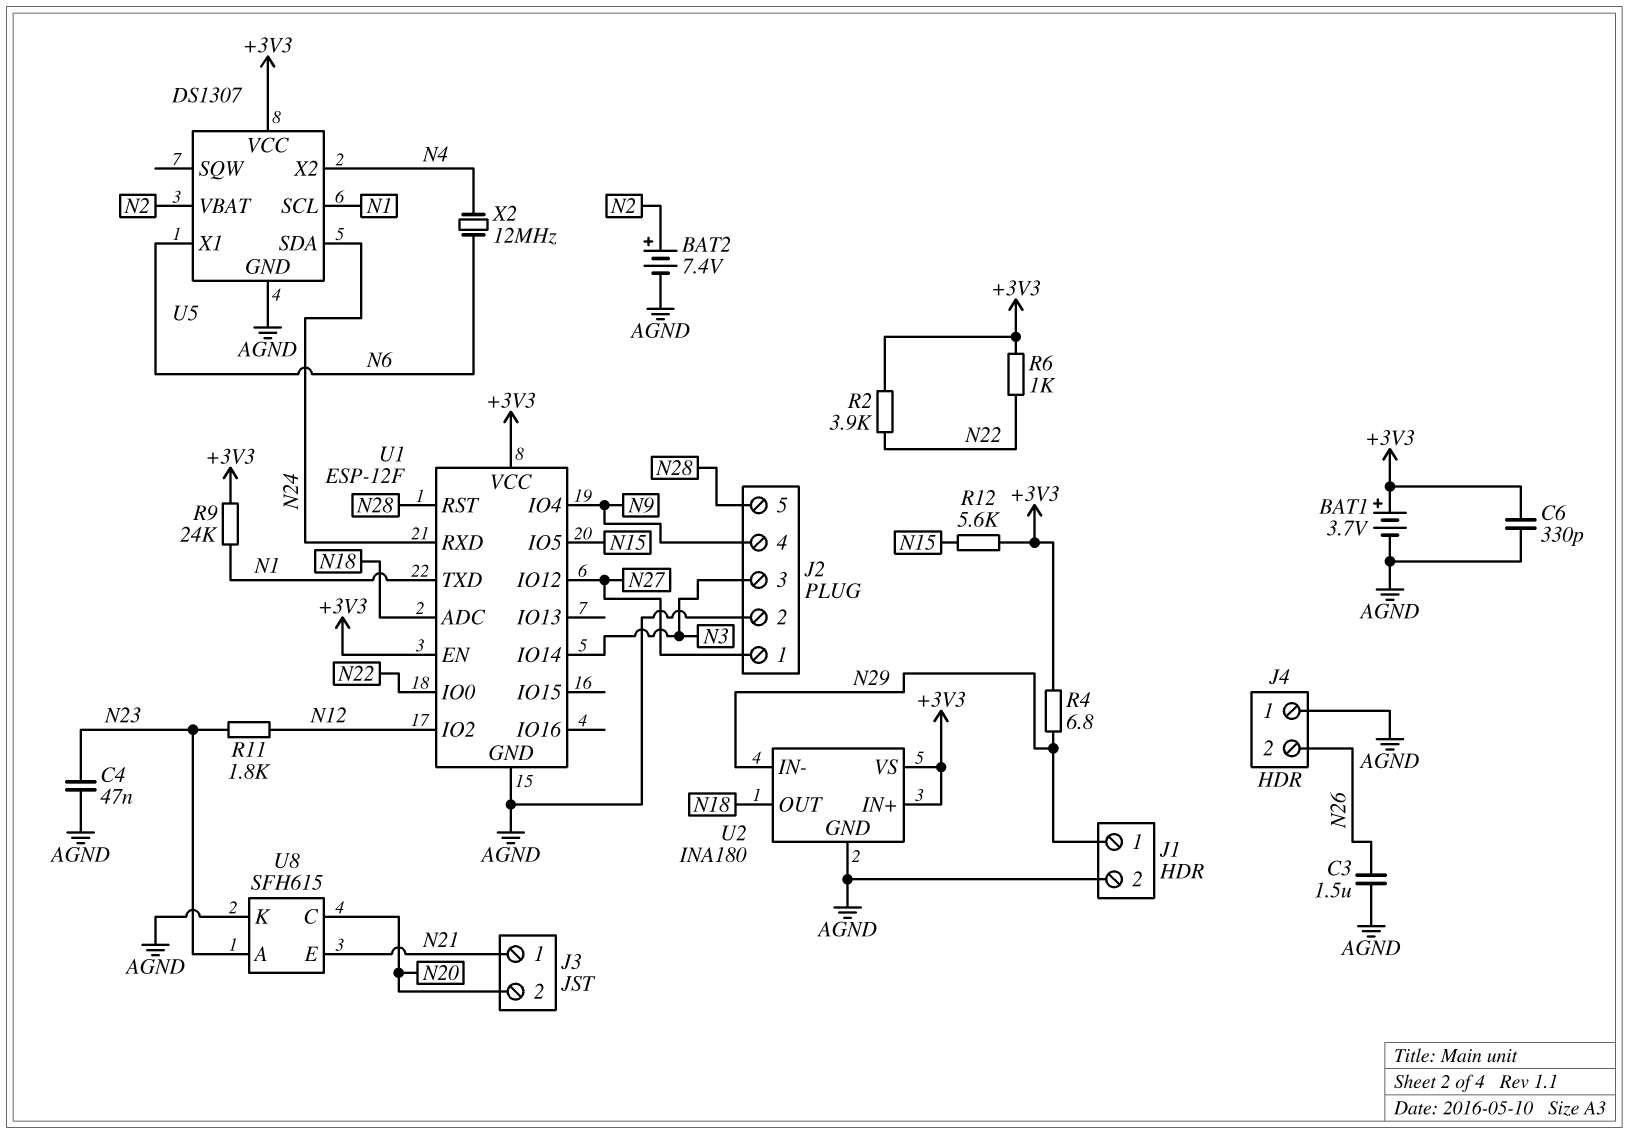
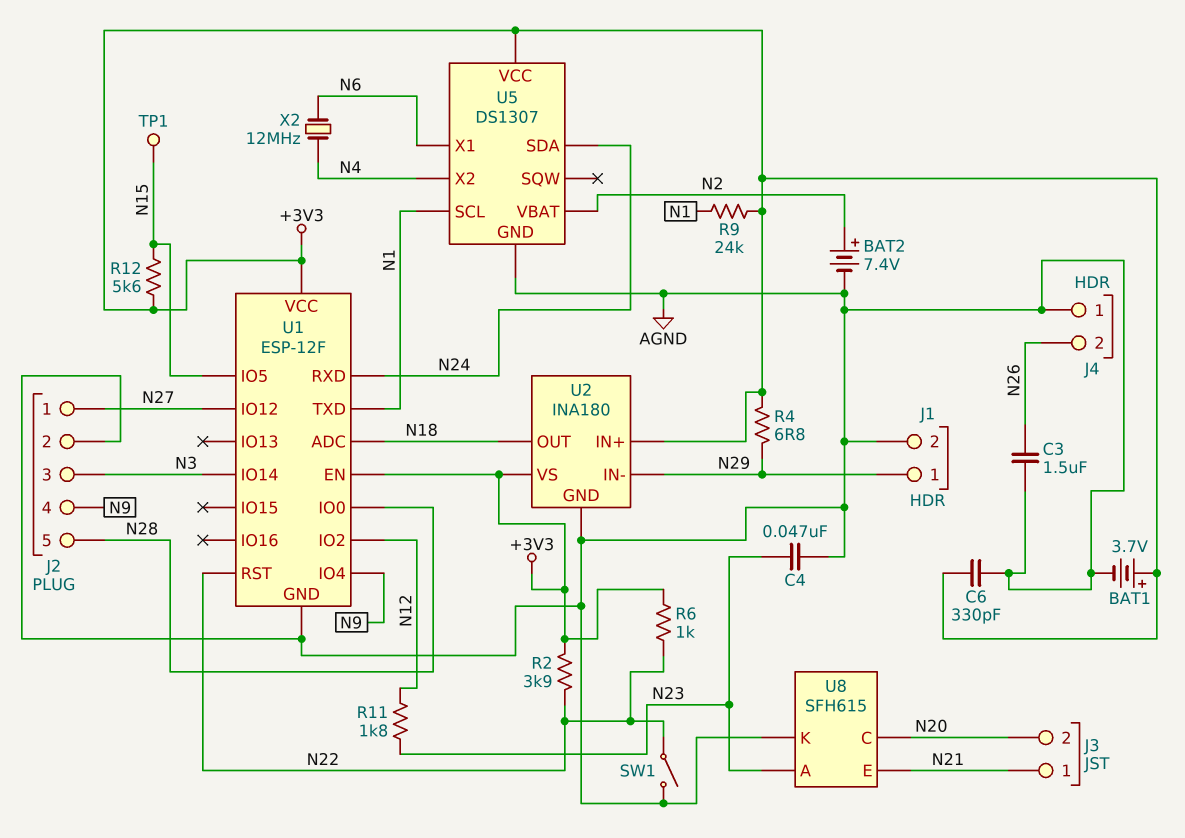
SW1: none -> switch (AGND, N22)
TP1: none -> test point (N15)
U1 pin IO0: N22 -> N28
U1 pin RST: N28 -> N22

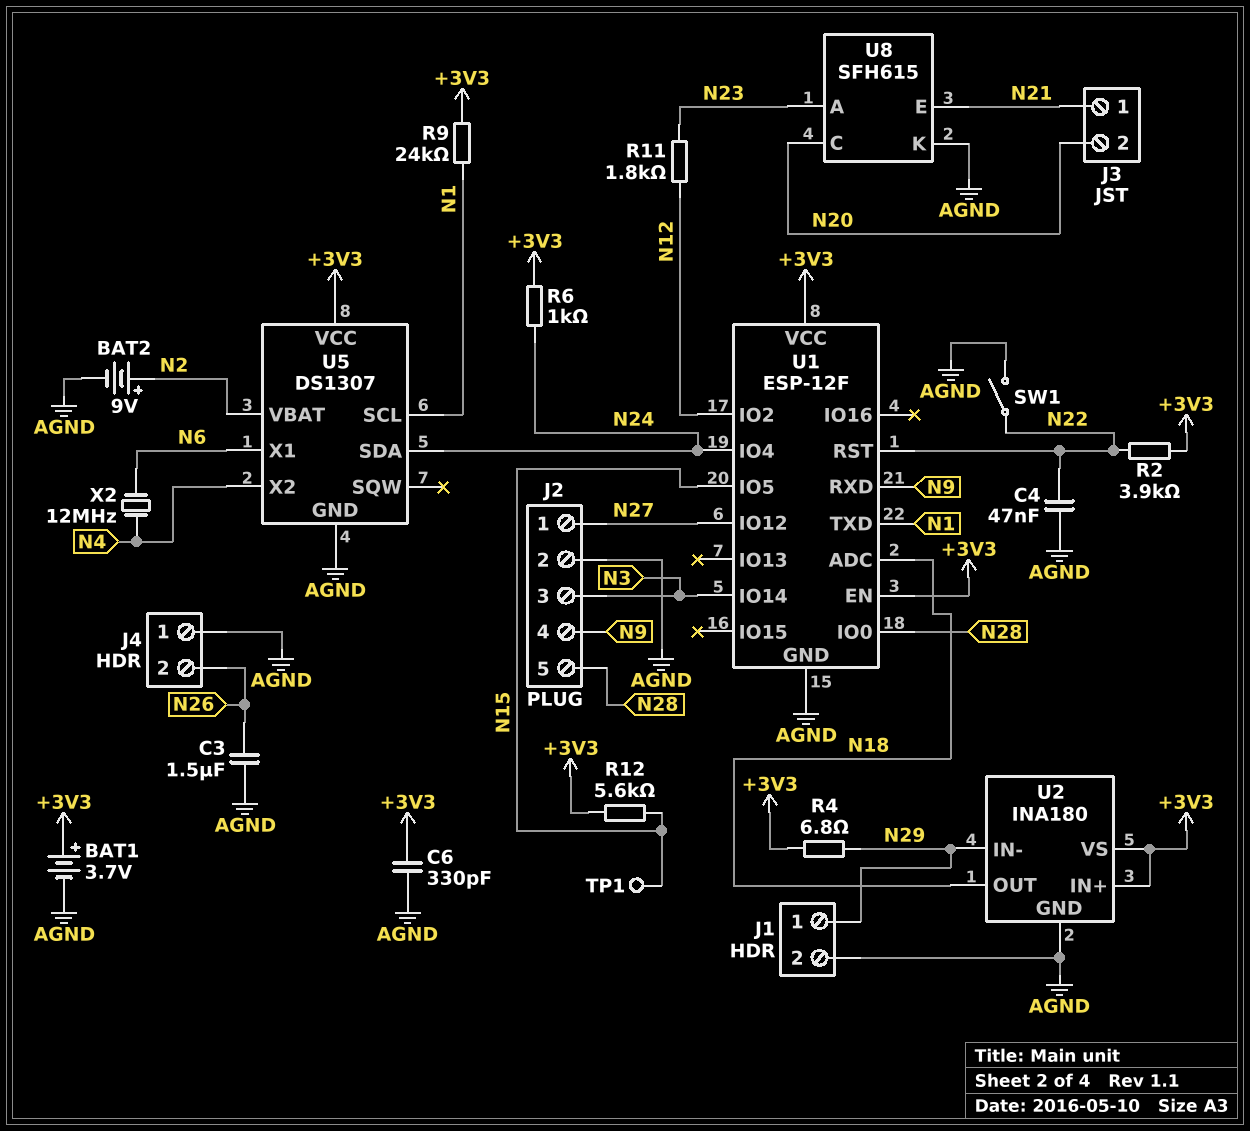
BAT2: 7.4V (plus N2, minus AGND) -> 9V (plus N2, minus AGND)
C4: 47nF (AGND, N23) -> 47nF (AGND, N22)
R6: 1k (+3V3, N22) -> 1k (+3V3, N24)
U1 pin IO4: N9 -> N24
U1 pin RXD: N24 -> N9

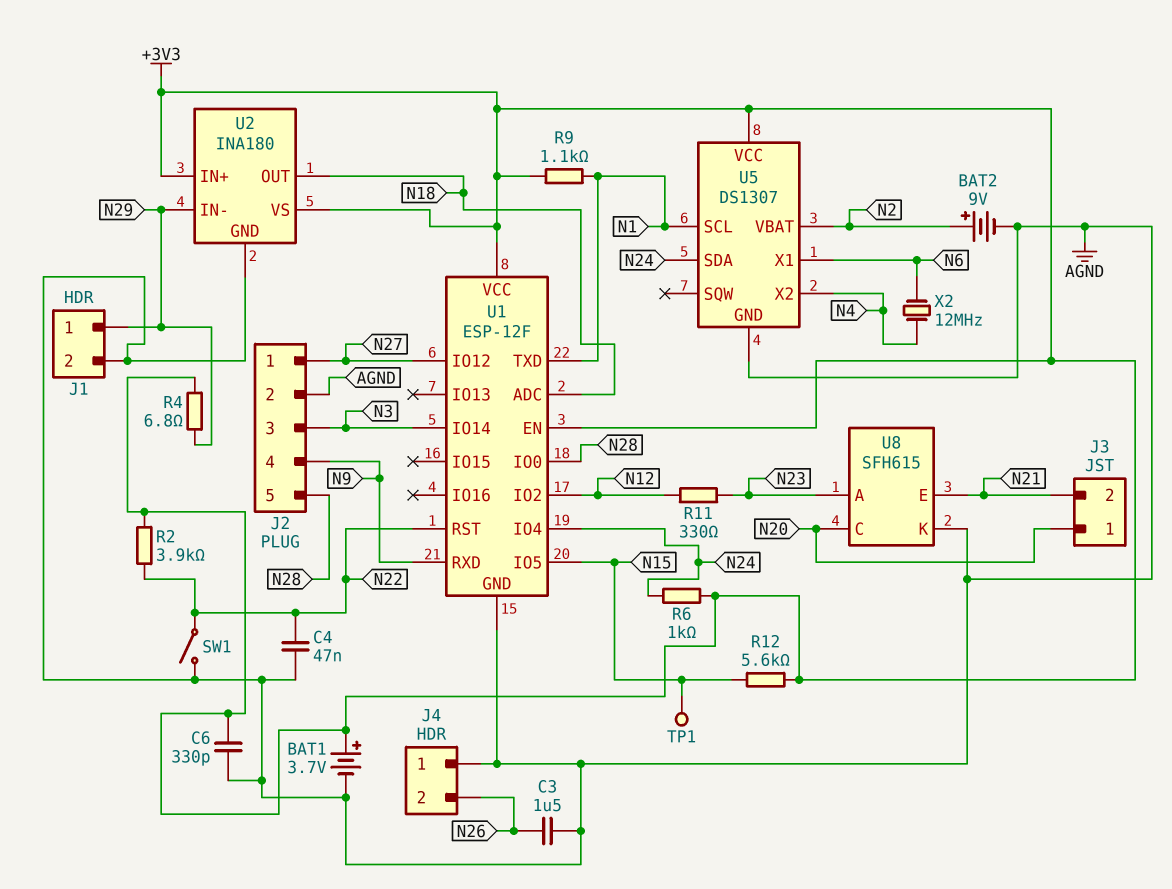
J3 pin 1: N21 -> N20
J3 pin 2: N20 -> N21
R9: 24k (+3V3, N1) -> 1.1k (+3V3, N1)
R11: 1.8k (N12, N23) -> 330 (N12, N23)

